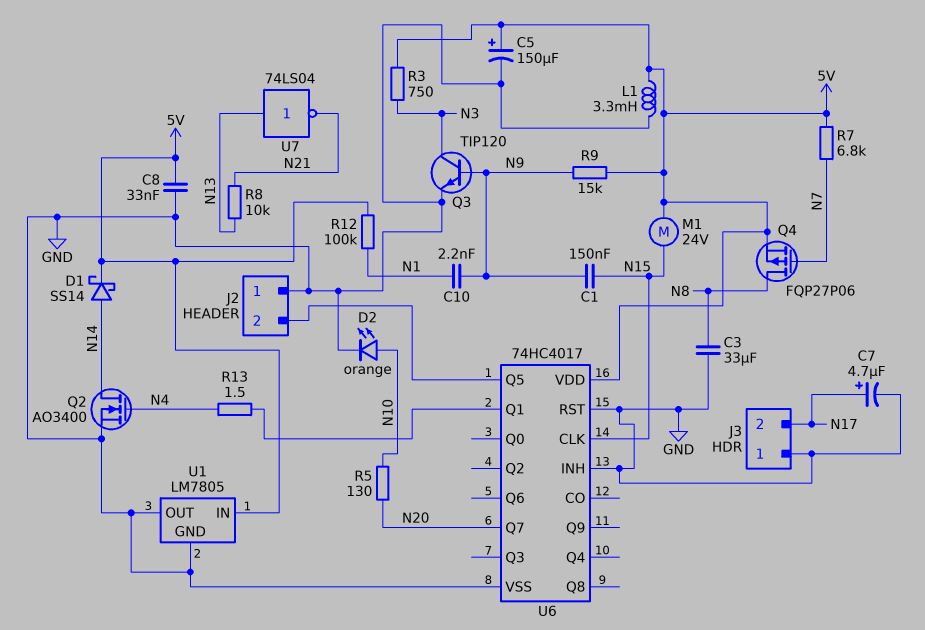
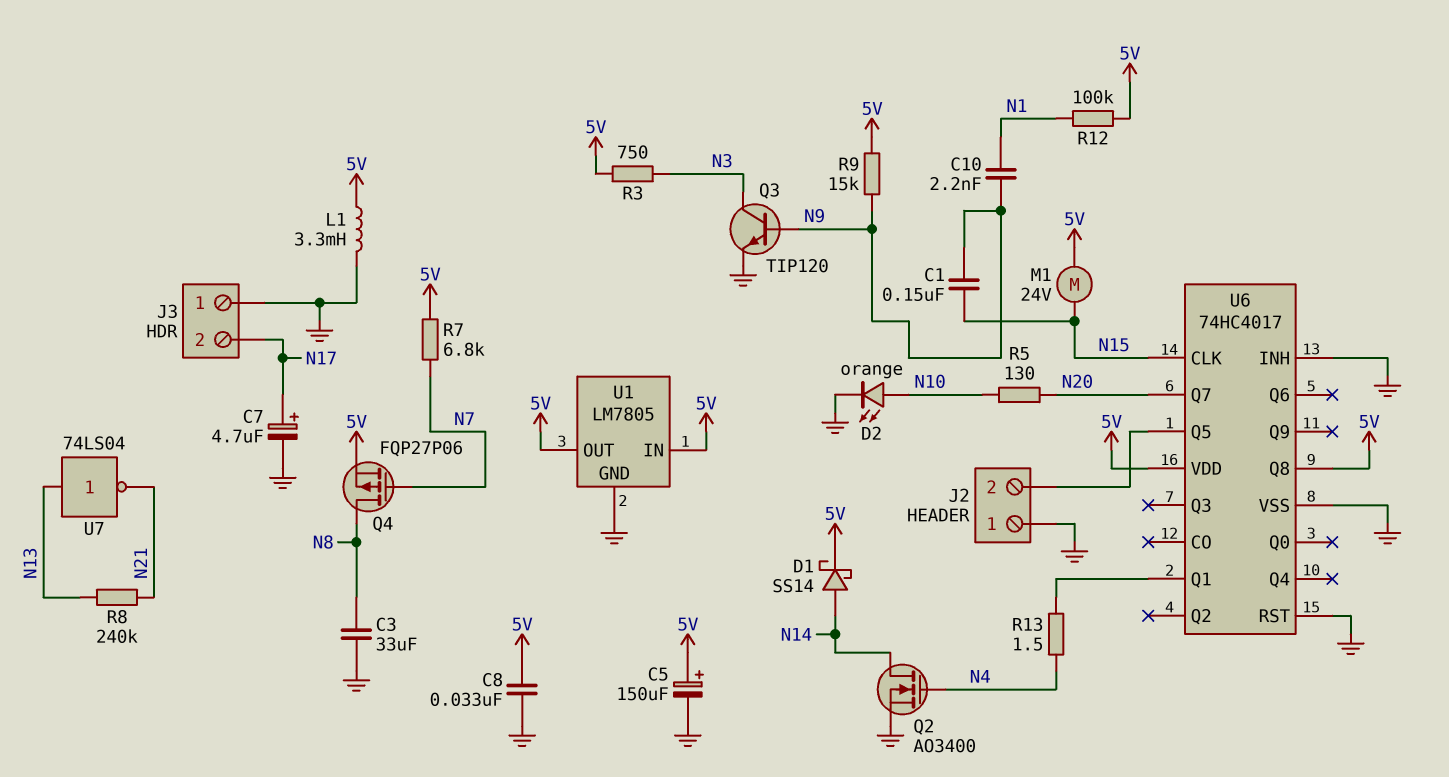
R8: 10k (N13, N21) -> 240k (N13, N21)
U1 pin OUT: GND -> 5V
U6 pin Q8: none -> 5V

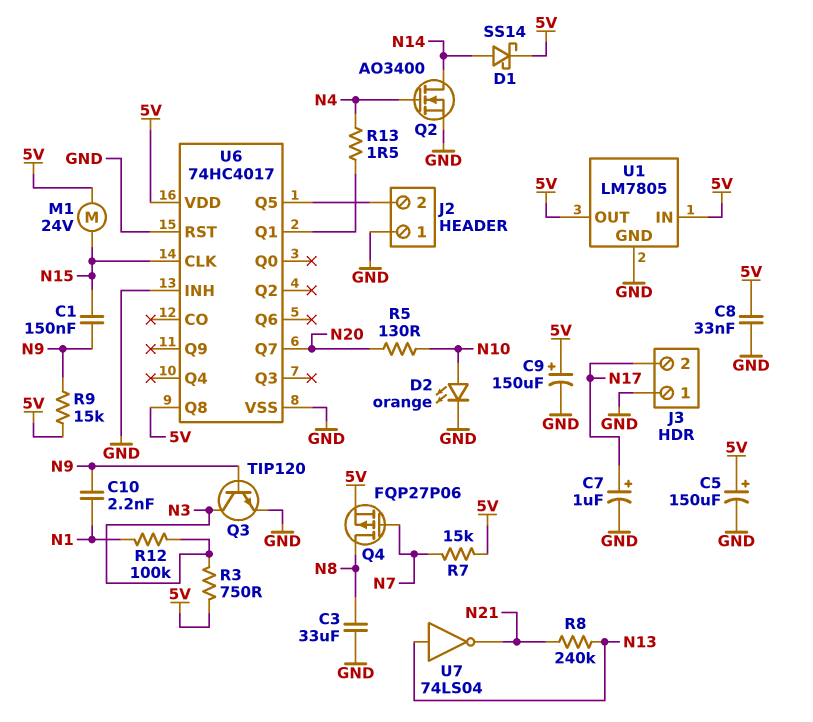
C7: 4.7uF (plus N17, minus GND) -> 1uF (plus N17, minus GND)
C9: none -> 150uF (plus 5V, minus GND)
L1: 3.3mH (5V, GND) -> none
R7: 6.8k (5V, N7) -> 15k (5V, N7)
R12: 100k (5V, N1) -> 100k (N1, N3)

